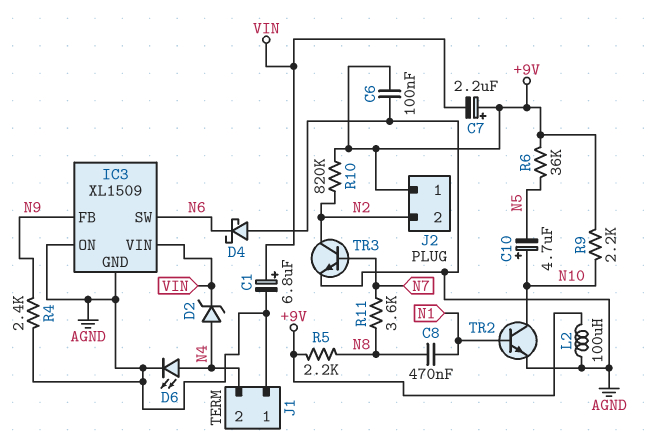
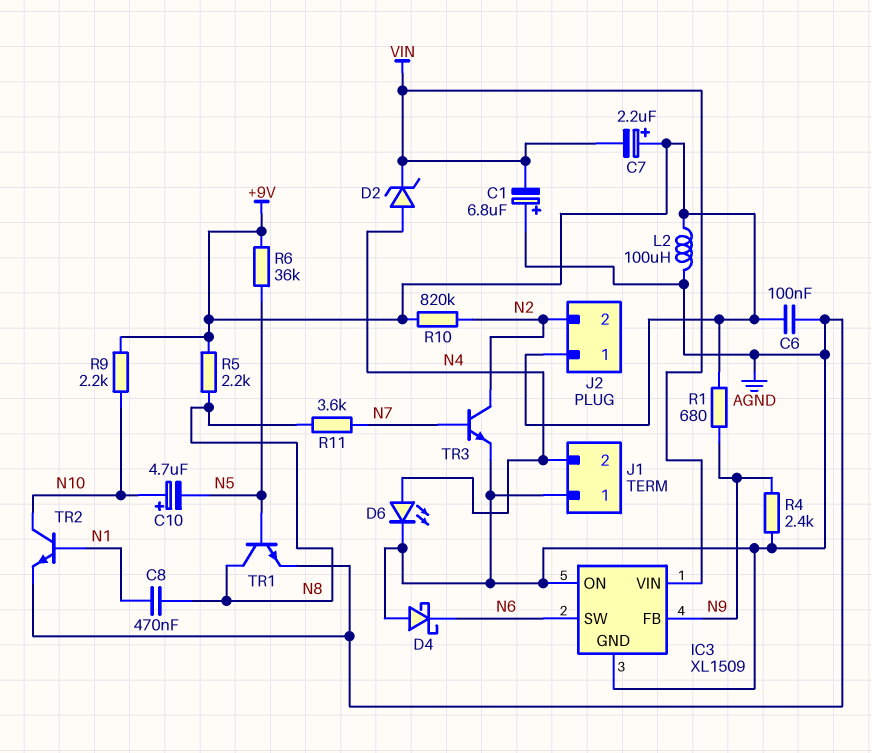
C1: 6.8uF (plus VIN, minus AGND) -> 6.8uF (plus AGND, minus VIN)
R1: none -> 680 (+9V, N9)
TR1: none -> NPN (B N5, C N8, E AGND)

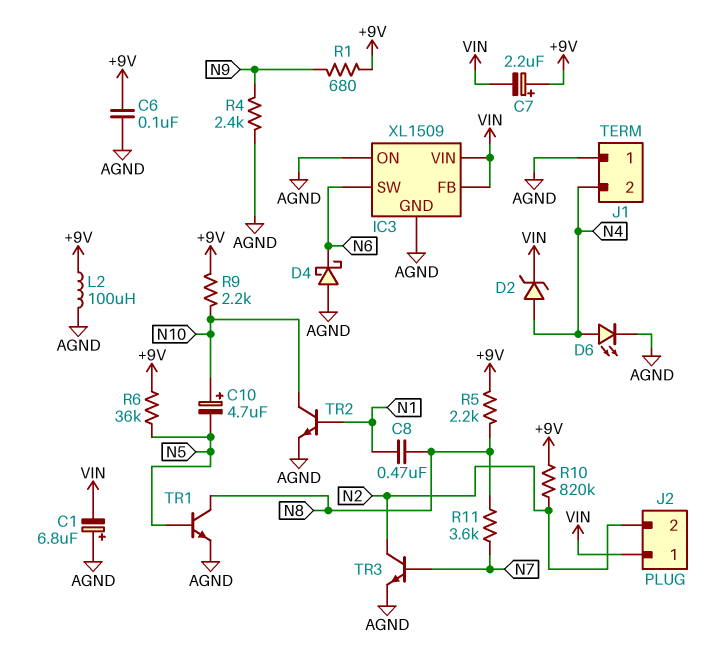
IC3 pin FB: N9 -> VIN
J2 pin 1: +9V -> VIN

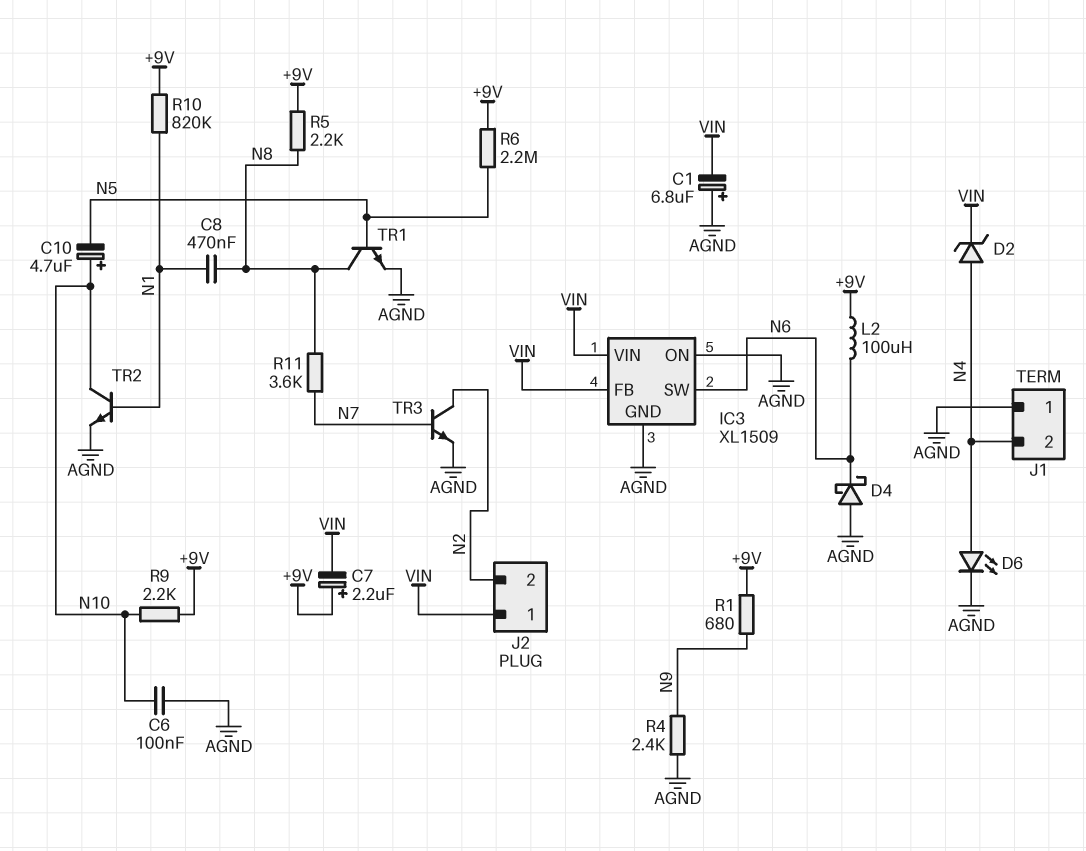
C6: 100nF (+9V, AGND) -> 100nF (AGND, N10)
L2: 100uH (+9V, AGND) -> 100uH (+9V, N6)
R6: 36k (+9V, N5) -> 2.2M (+9V, N5)
R10: 820k (+9V, N2) -> 820k (+9V, N1)

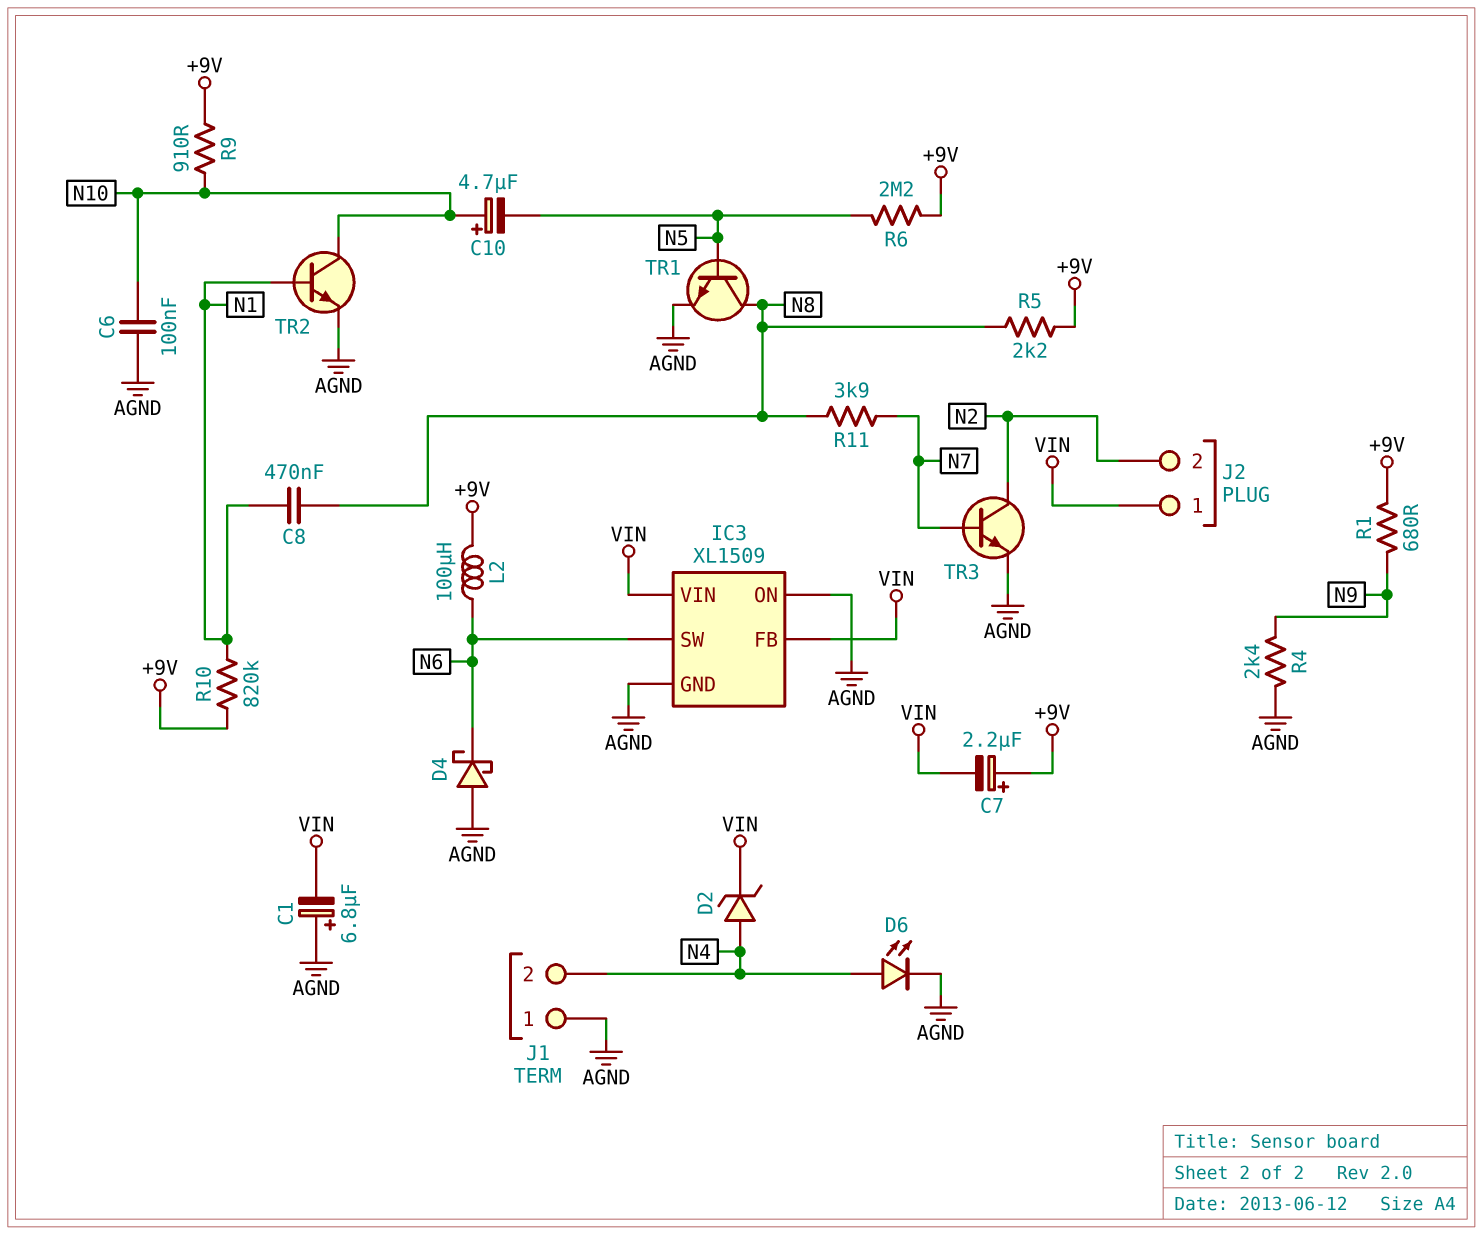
R9: 2.2k (+9V, N10) -> 910 (+9V, N10)
R11: 3.6k (N7, N8) -> 3.9k (N7, N8)

